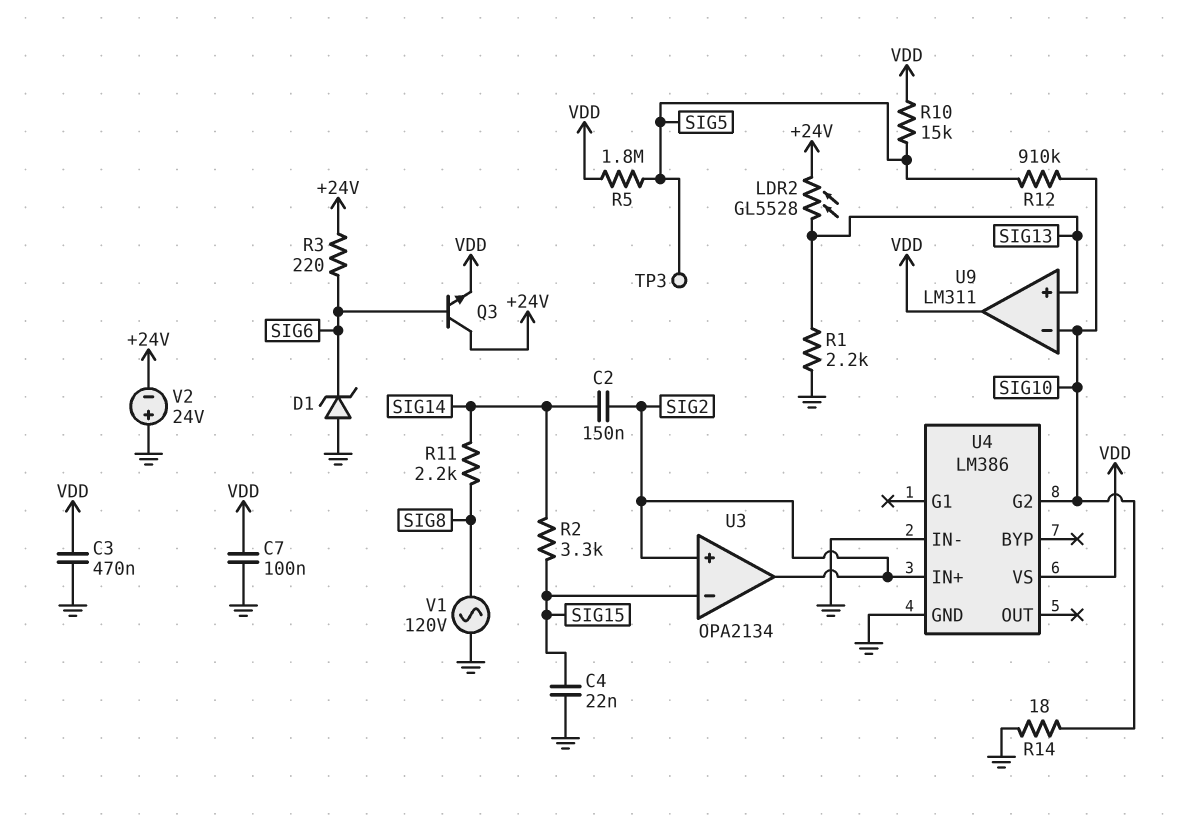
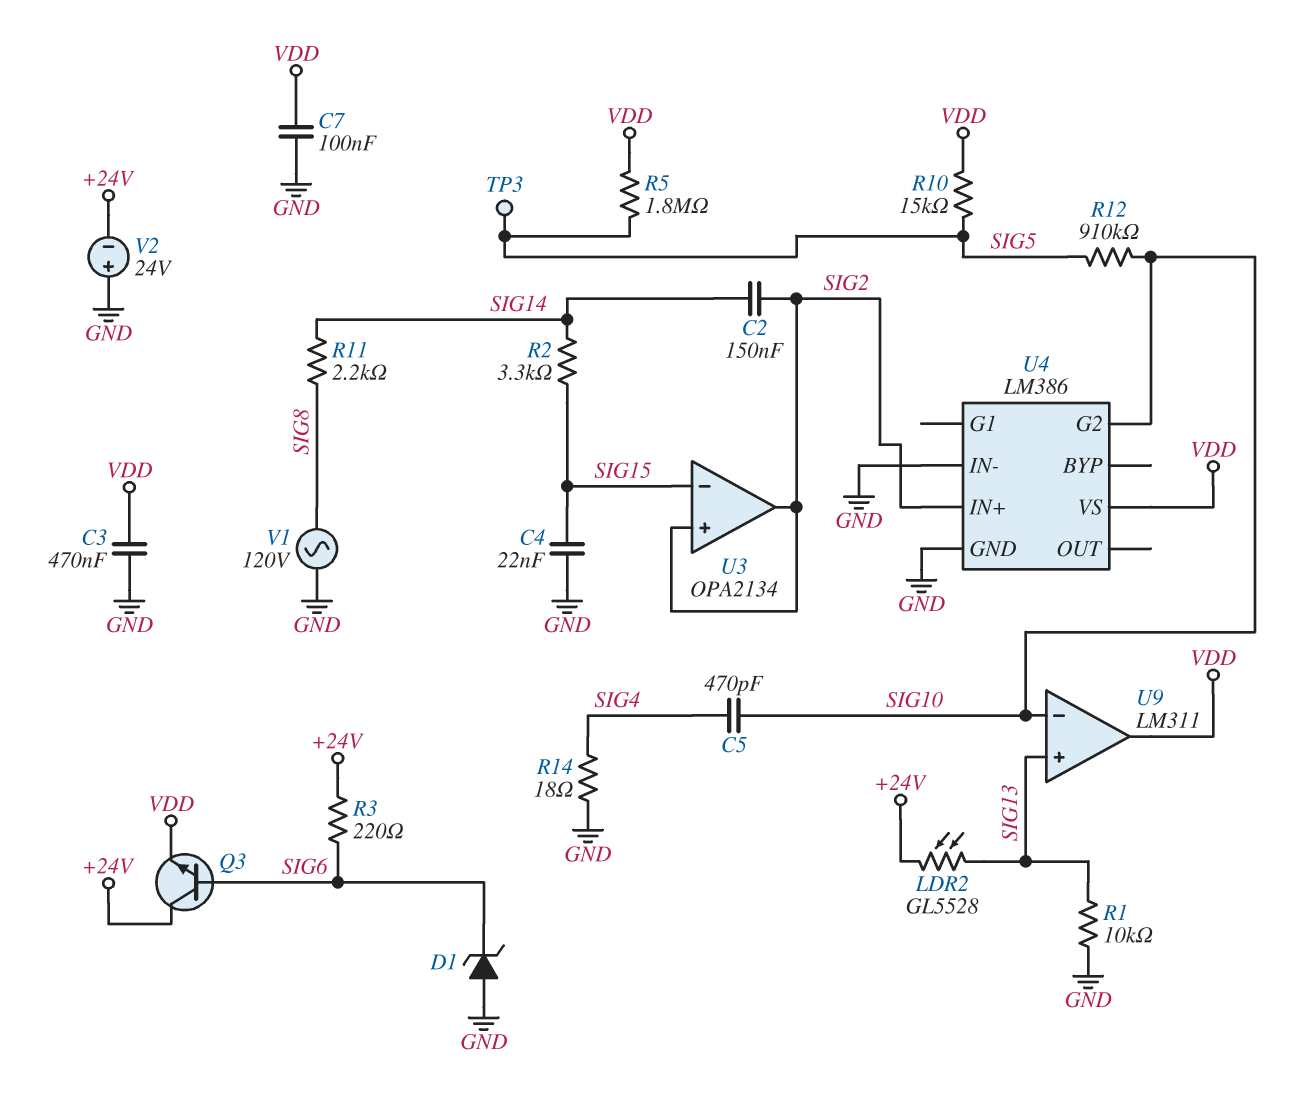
C5: none -> 470pF (SIG4, SIG10)
R1: 2.2k (GND, SIG13) -> 10k (GND, SIG13)
R14: 18 (GND, SIG10) -> 18 (GND, SIG4)

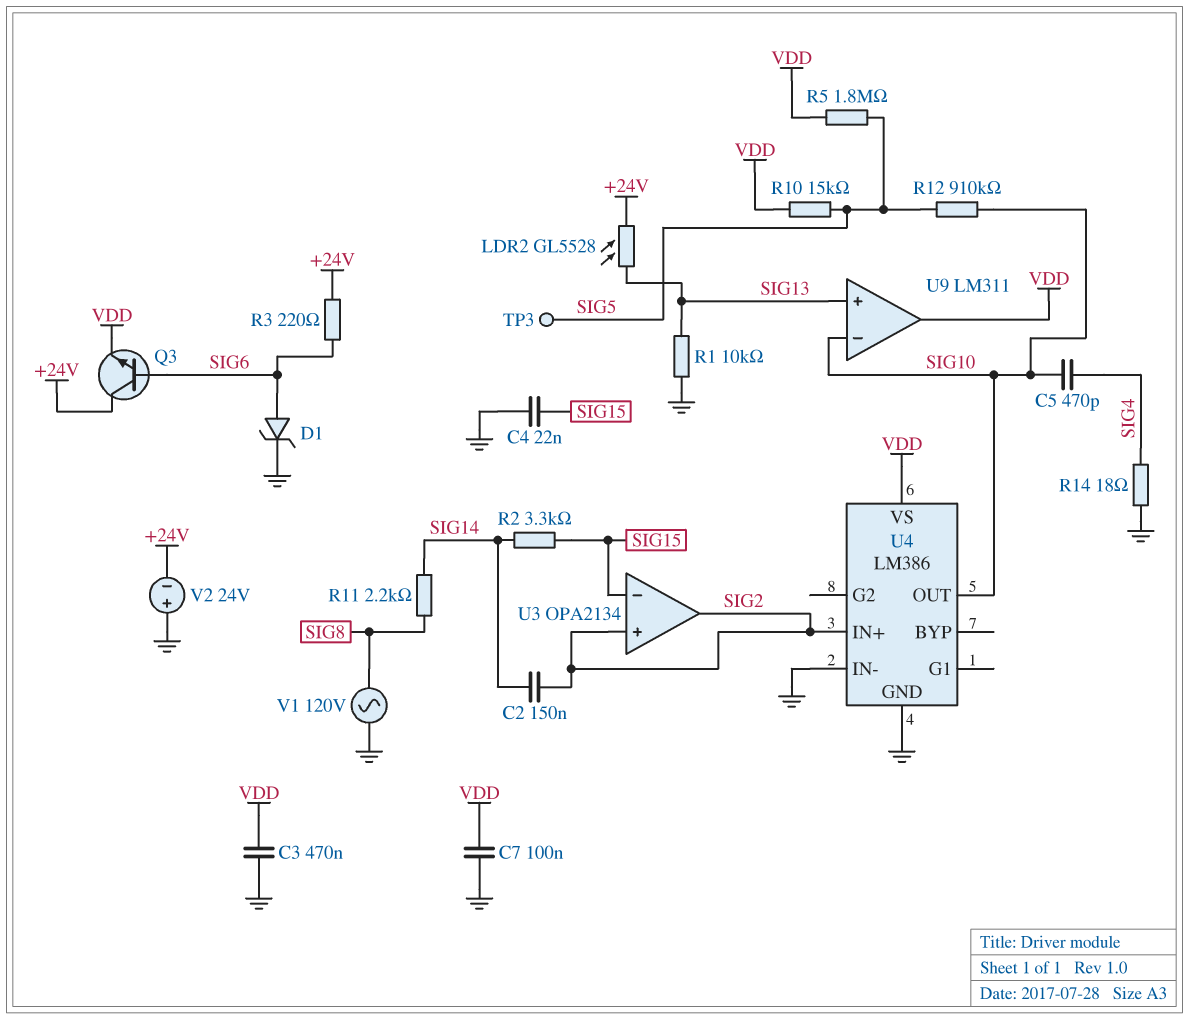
D1: zener (A GND, K SIG6) -> zener (A SIG6, K GND)
U4 pin G2: SIG10 -> none
U4 pin OUT: none -> SIG10

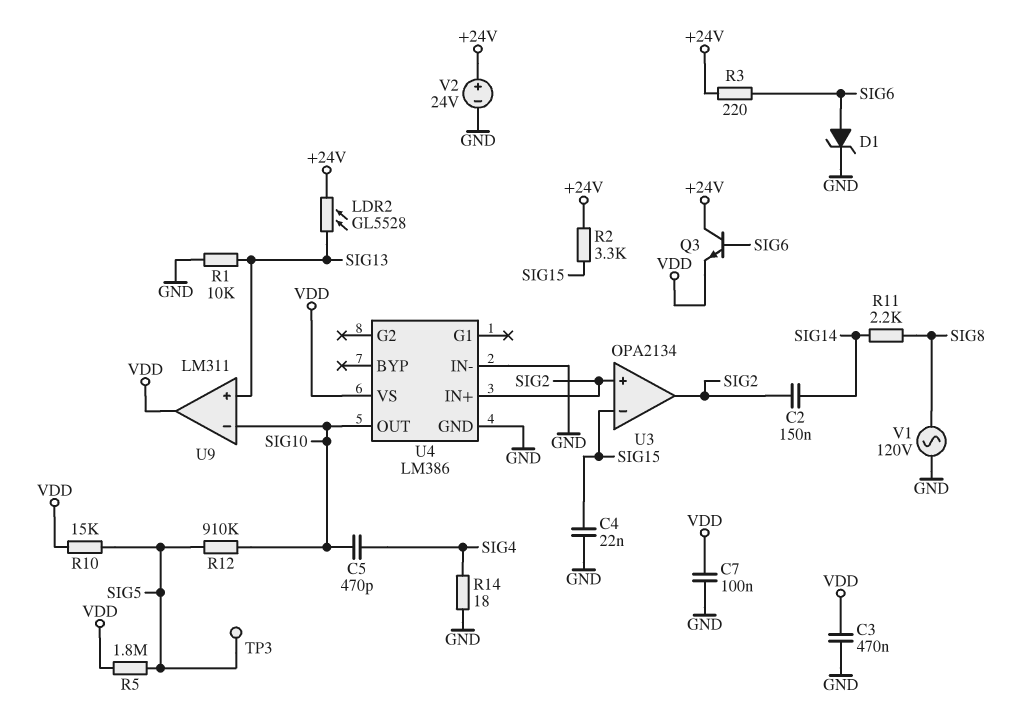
R2: 3.3k (SIG14, SIG15) -> 3.3k (+24V, SIG15)
V2: 24V (plus GND, minus +24V) -> 24V (plus +24V, minus GND)

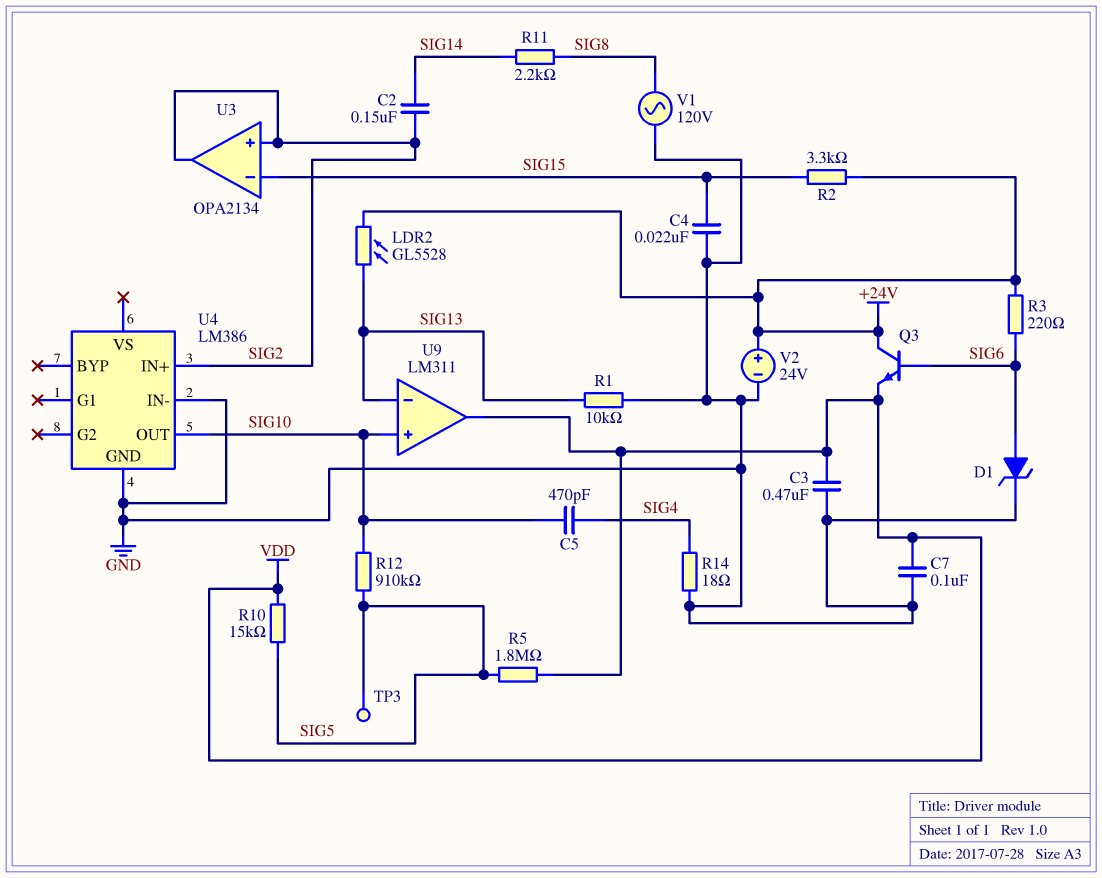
U4 pin VS: VDD -> none
U9 pin in+: SIG13 -> SIG10
U9 pin in-: SIG10 -> SIG13

